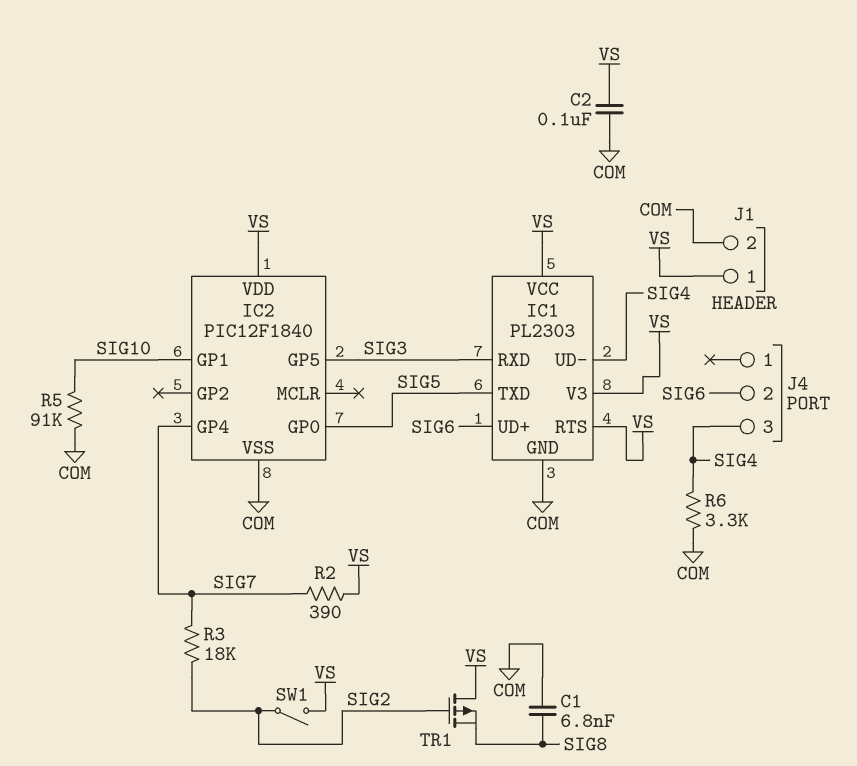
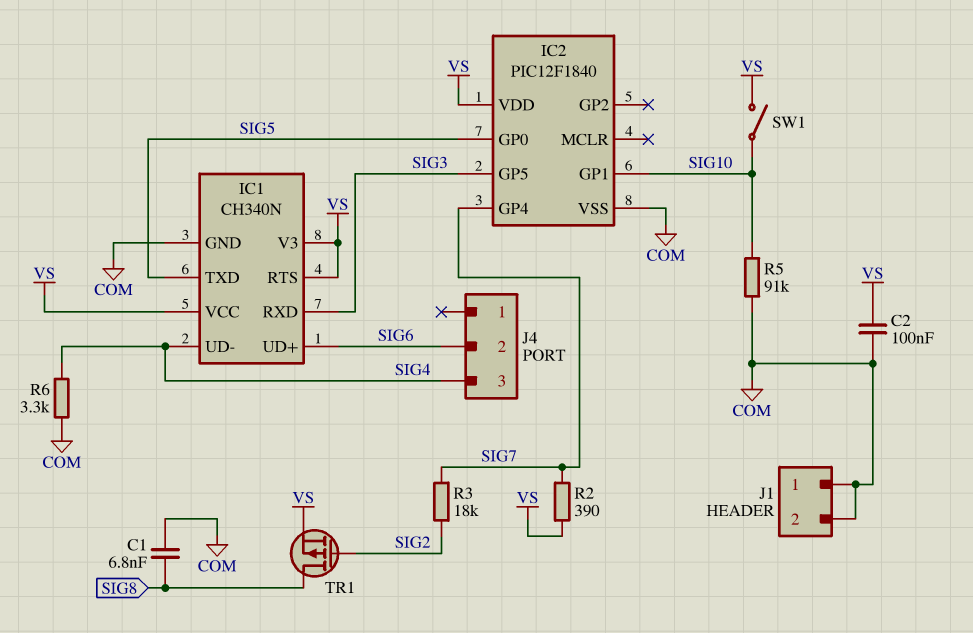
IC1: PL2303 -> CH340N
J1 pin 1: VS -> COM
SW1: switch (SIG2, VS) -> switch (SIG10, VS)
TR1: PMOS (G SIG2, D VS, S SIG8) -> PMOS (G SIG2, D SIG8, S VS)

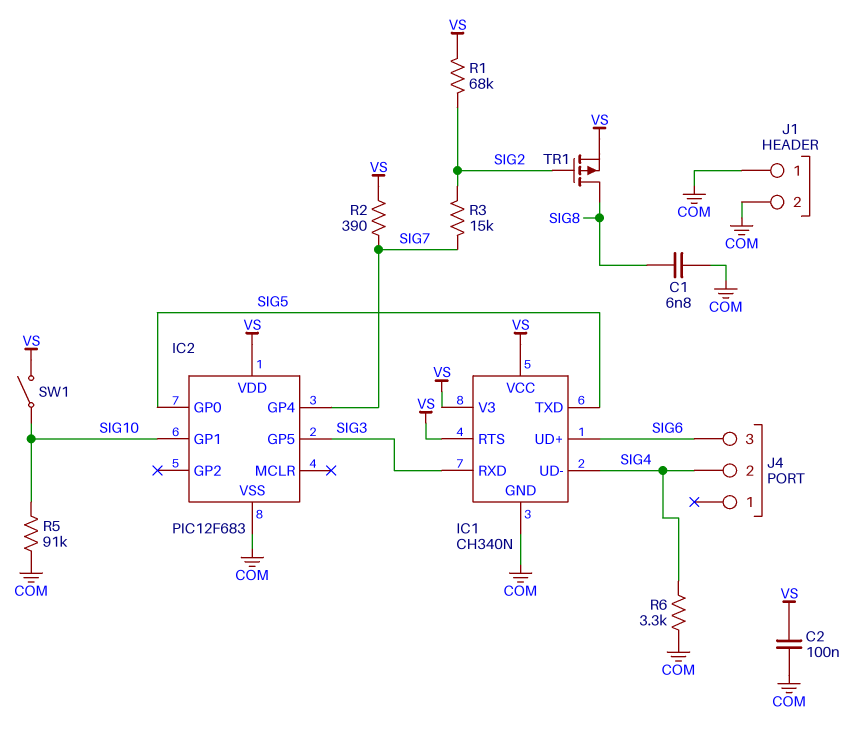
IC2: PIC12F1840 -> PIC12F683
J4 pin 2: SIG6 -> SIG4
J4 pin 3: SIG4 -> SIG6
R1: none -> 68k (SIG2, VS)
R3: 18k (SIG2, SIG7) -> 15k (SIG2, SIG7)

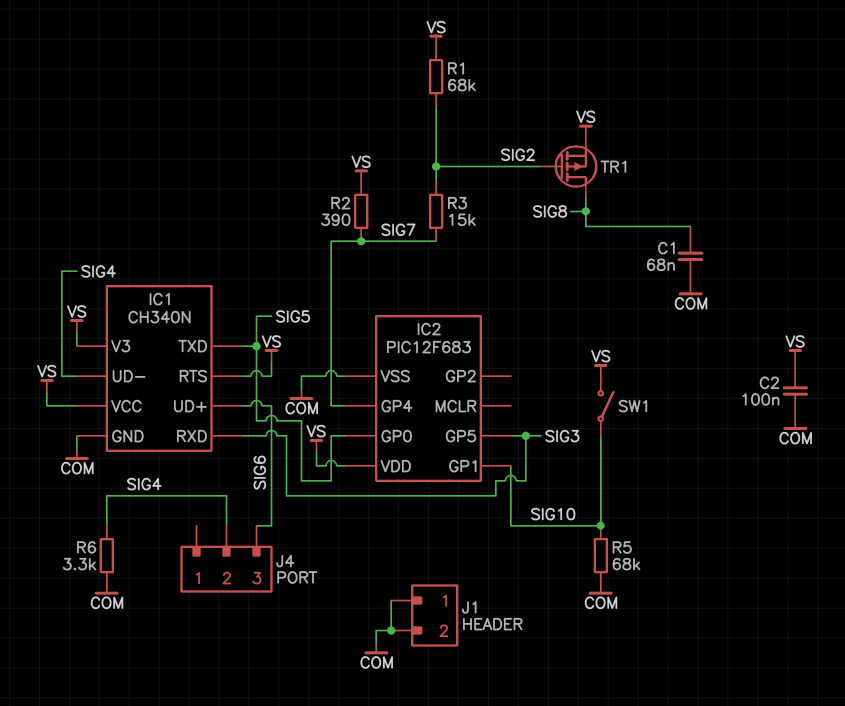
C1: 6.8nF (COM, SIG8) -> 68nF (COM, SIG8)
R5: 91k (COM, SIG10) -> 68k (COM, SIG10)

